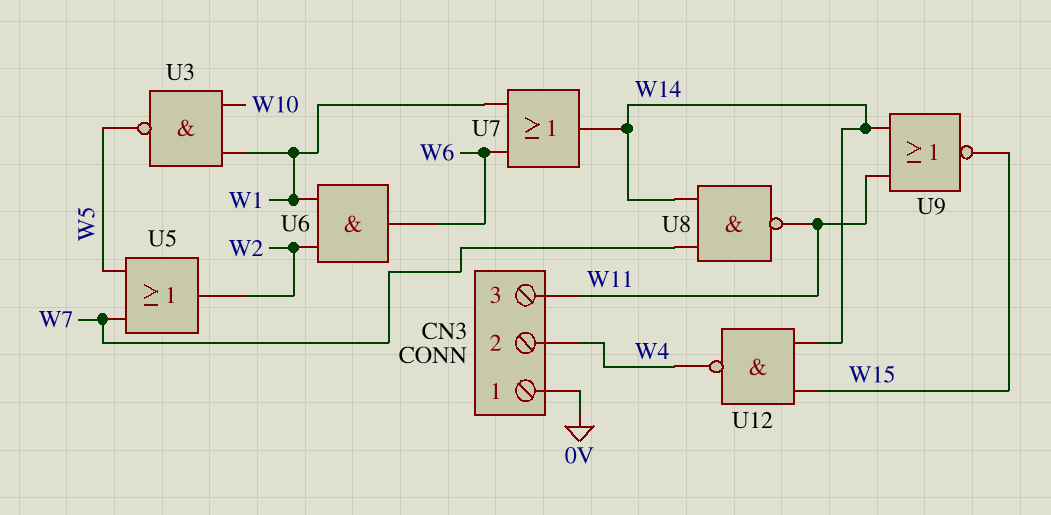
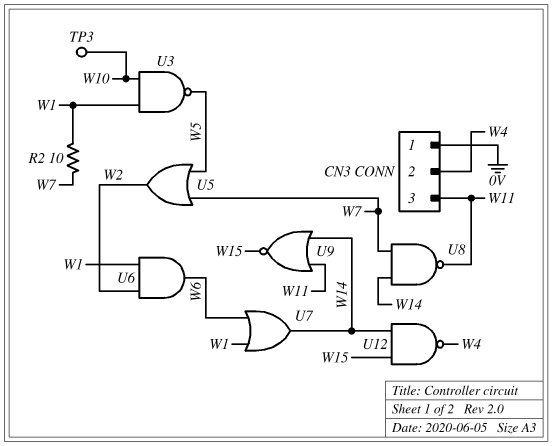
R2: none -> 10 (W1, W7)
TP3: none -> test point (W10)

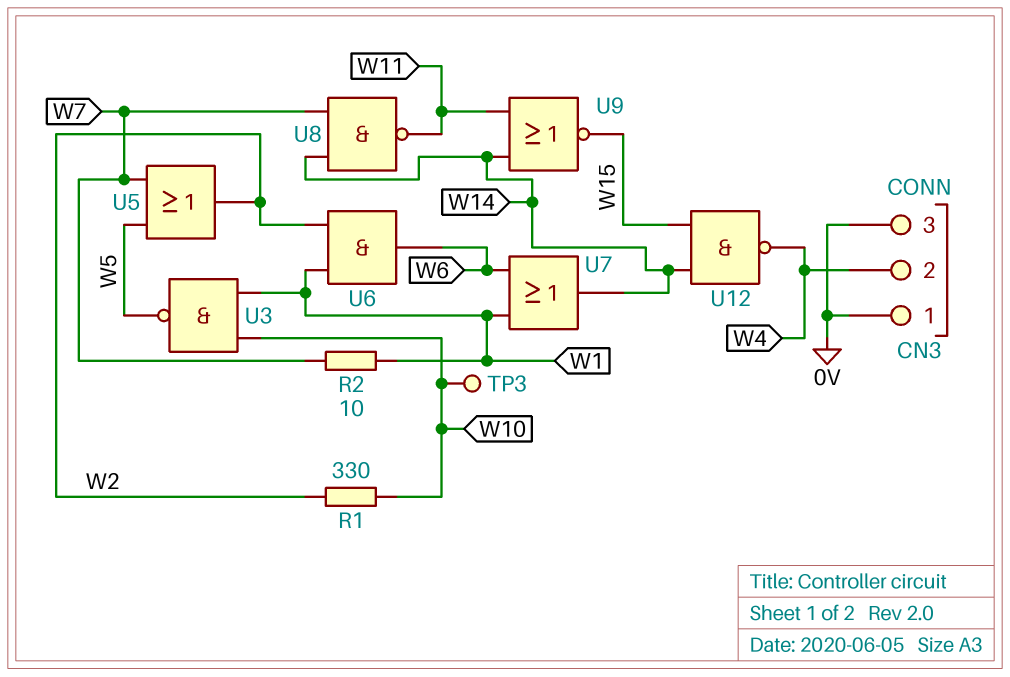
CN3 pin 3: W11 -> 0V
R1: none -> 330 (W2, W10)

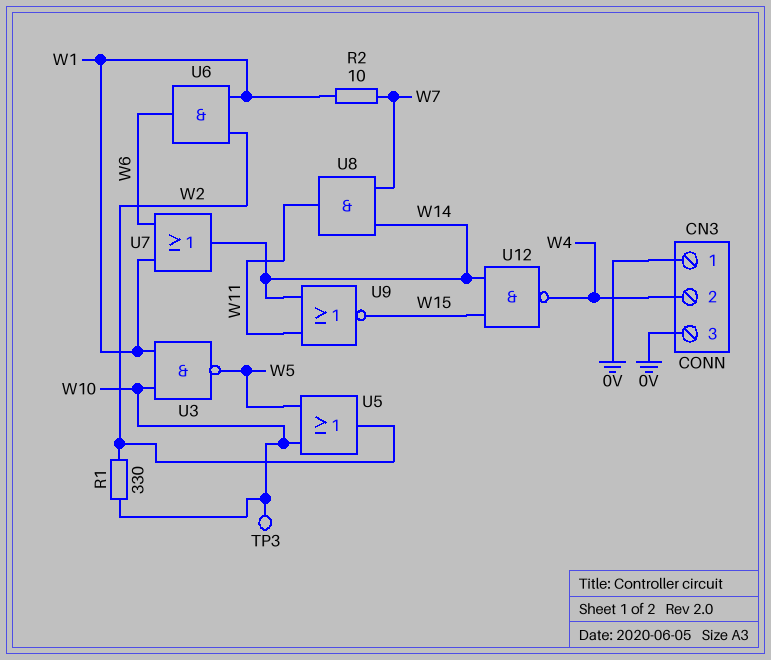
U5: OR (in W5, in W7, out W2) -> OR (in W5, in W10, out W2)
U8: NAND (in W7, in W14, out W11) -> AND (in W7, in W14, out W11)

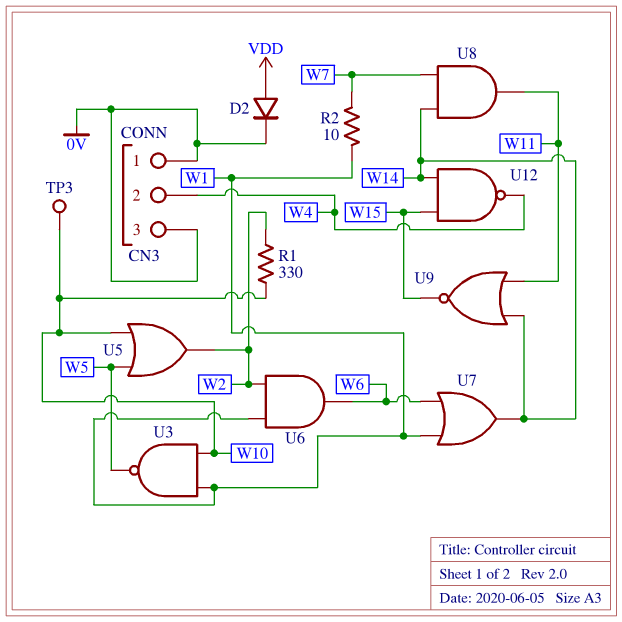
D2: none -> diode (A VDD, K 0V)

